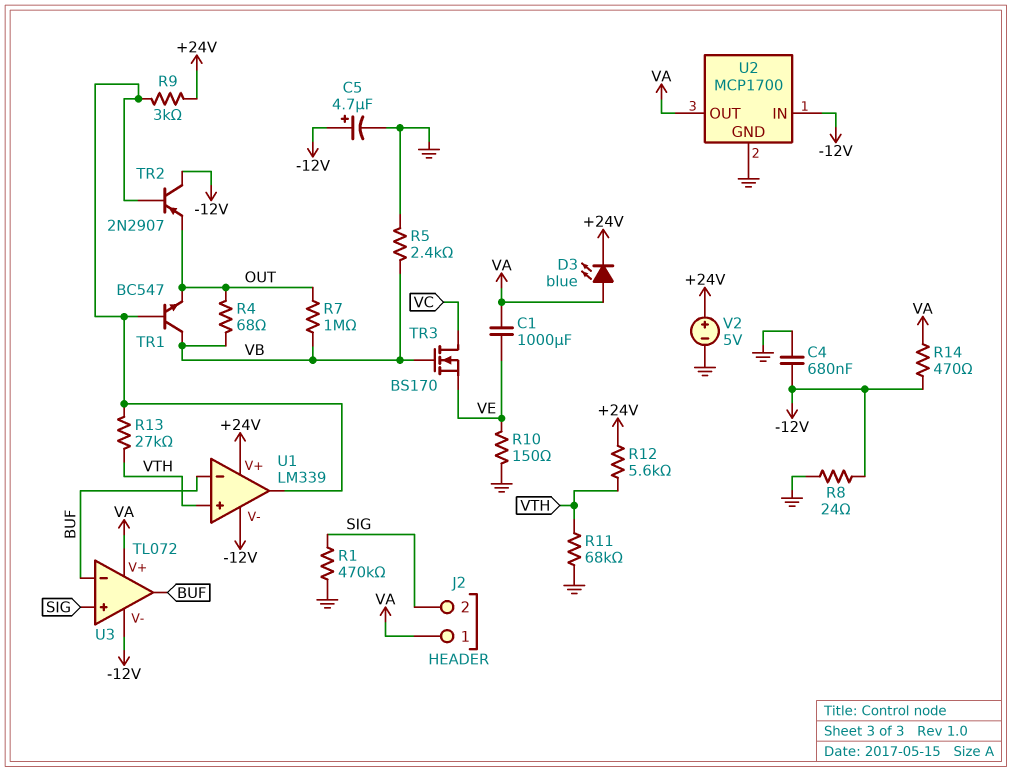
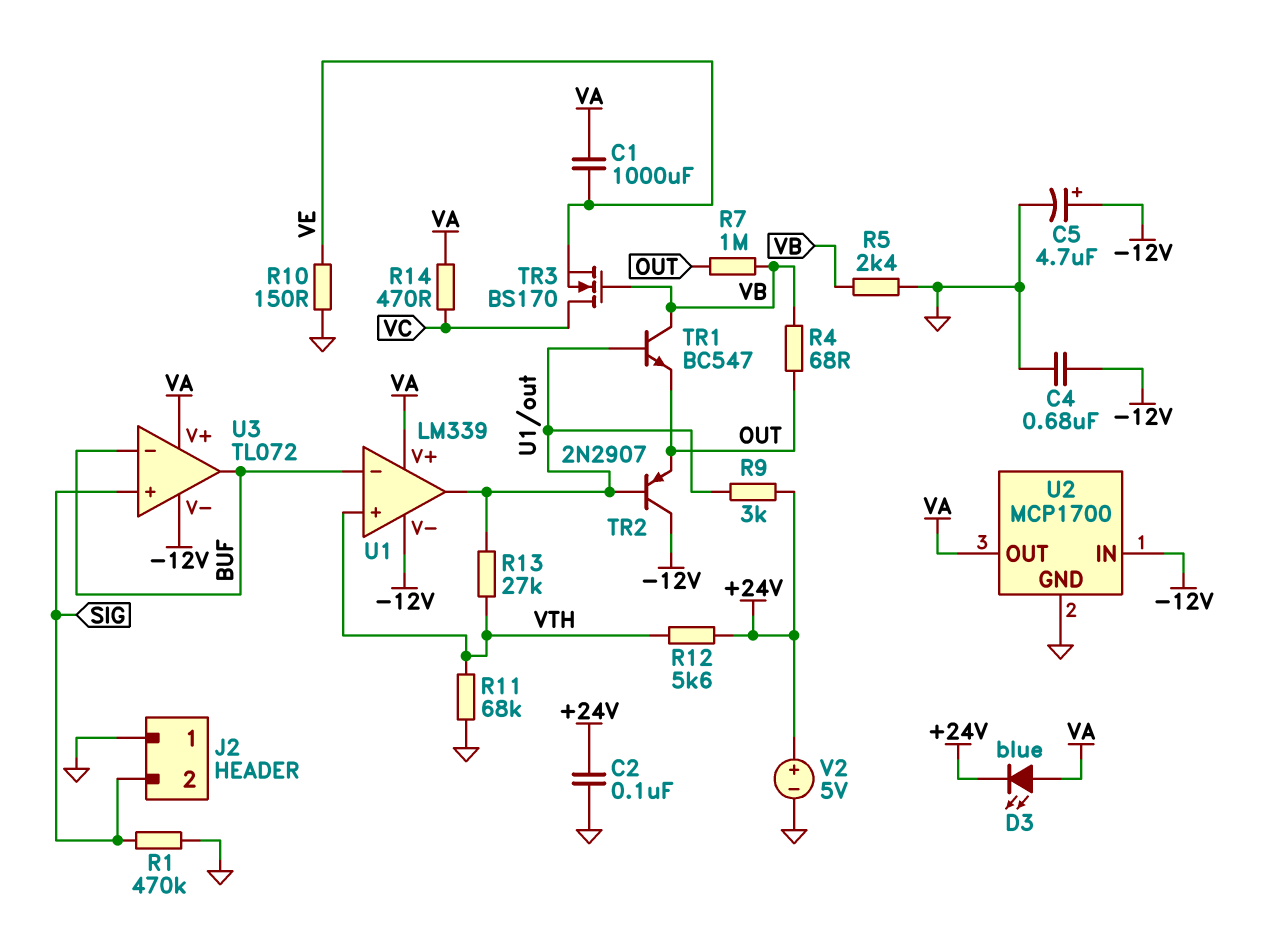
C2: none -> 100nF (+24V, GND)
J2 pin 1: VA -> GND
R8: 24 (-12V, GND) -> none
R14: 470 (-12V, VA) -> 470 (VA, VC)
U1 pin V+: +24V -> VA

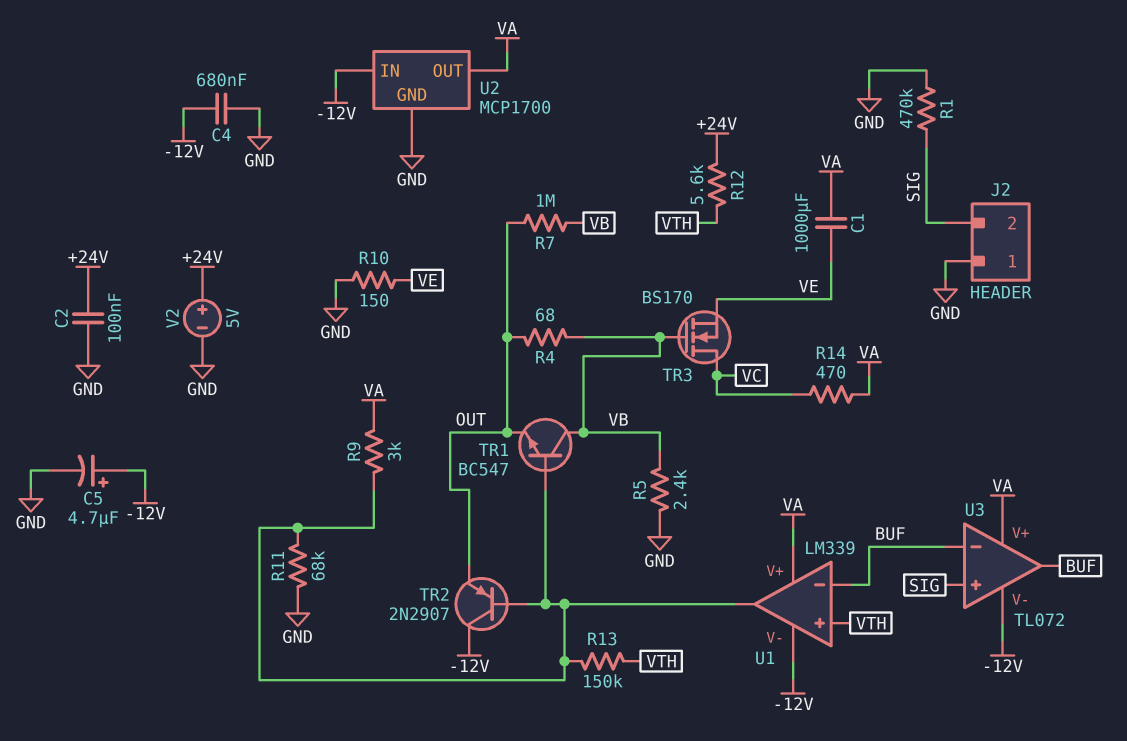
D3: LED blue (A VA, K +24V) -> none
R9: 3k (+24V, U1/out) -> 3k (U1/out, VA)
R11: 68k (GND, VTH) -> 68k (GND, U1/out)
R13: 27k (U1/out, VTH) -> 150k (U1/out, VTH)

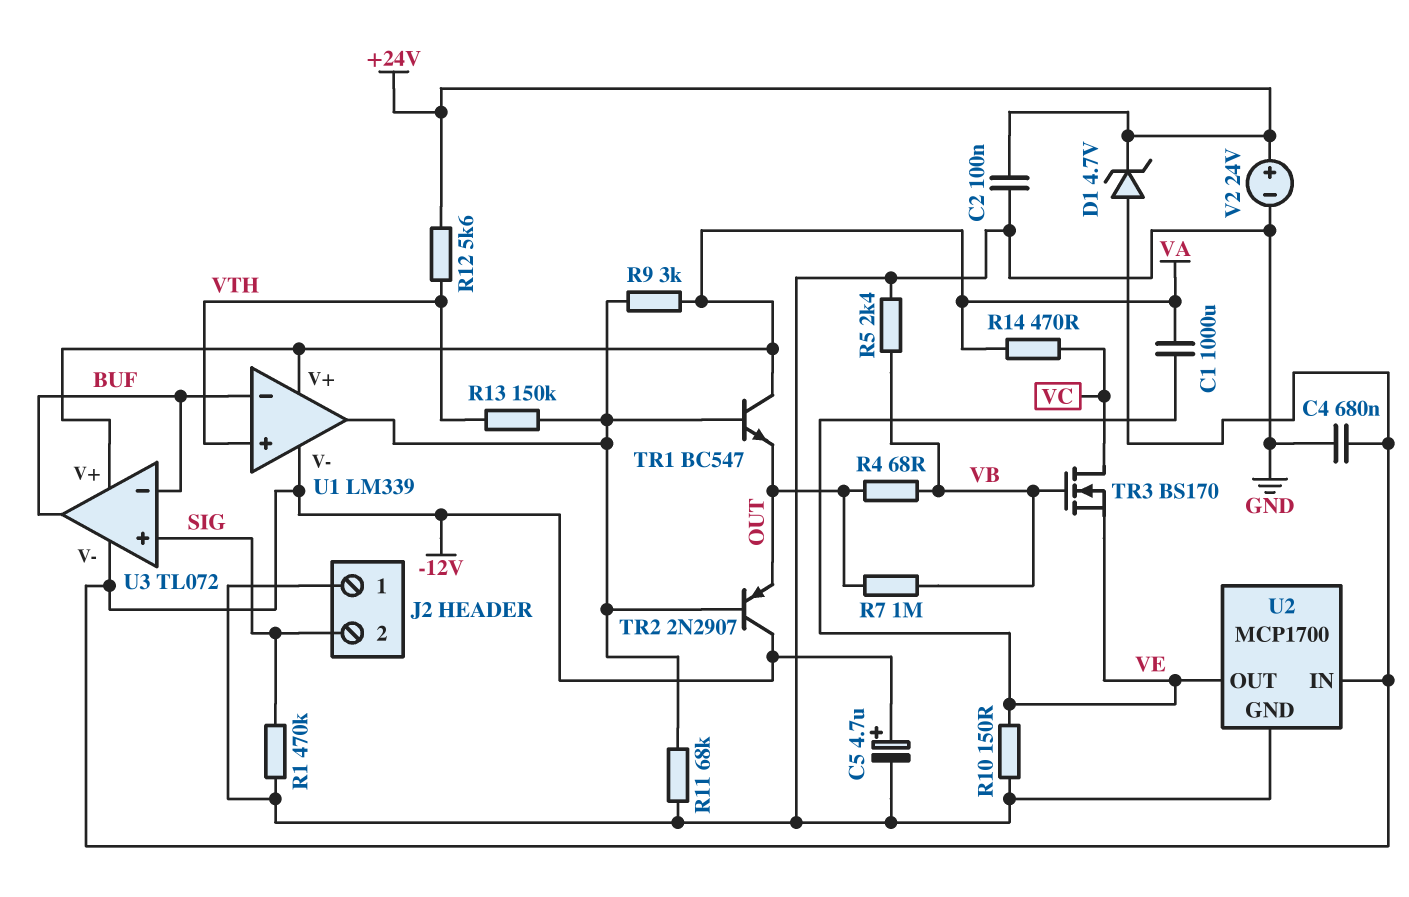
D1: none -> zener 4.7V (A -12V, K +24V)
TR1: NPN BC547 (B U1/out, C VB, E OUT) -> NPN BC547 (B U1/out, C VA, E OUT)
U2 pin OUT: VA -> VE
V2: 5V (plus +24V, minus GND) -> 24V (plus +24V, minus GND)

